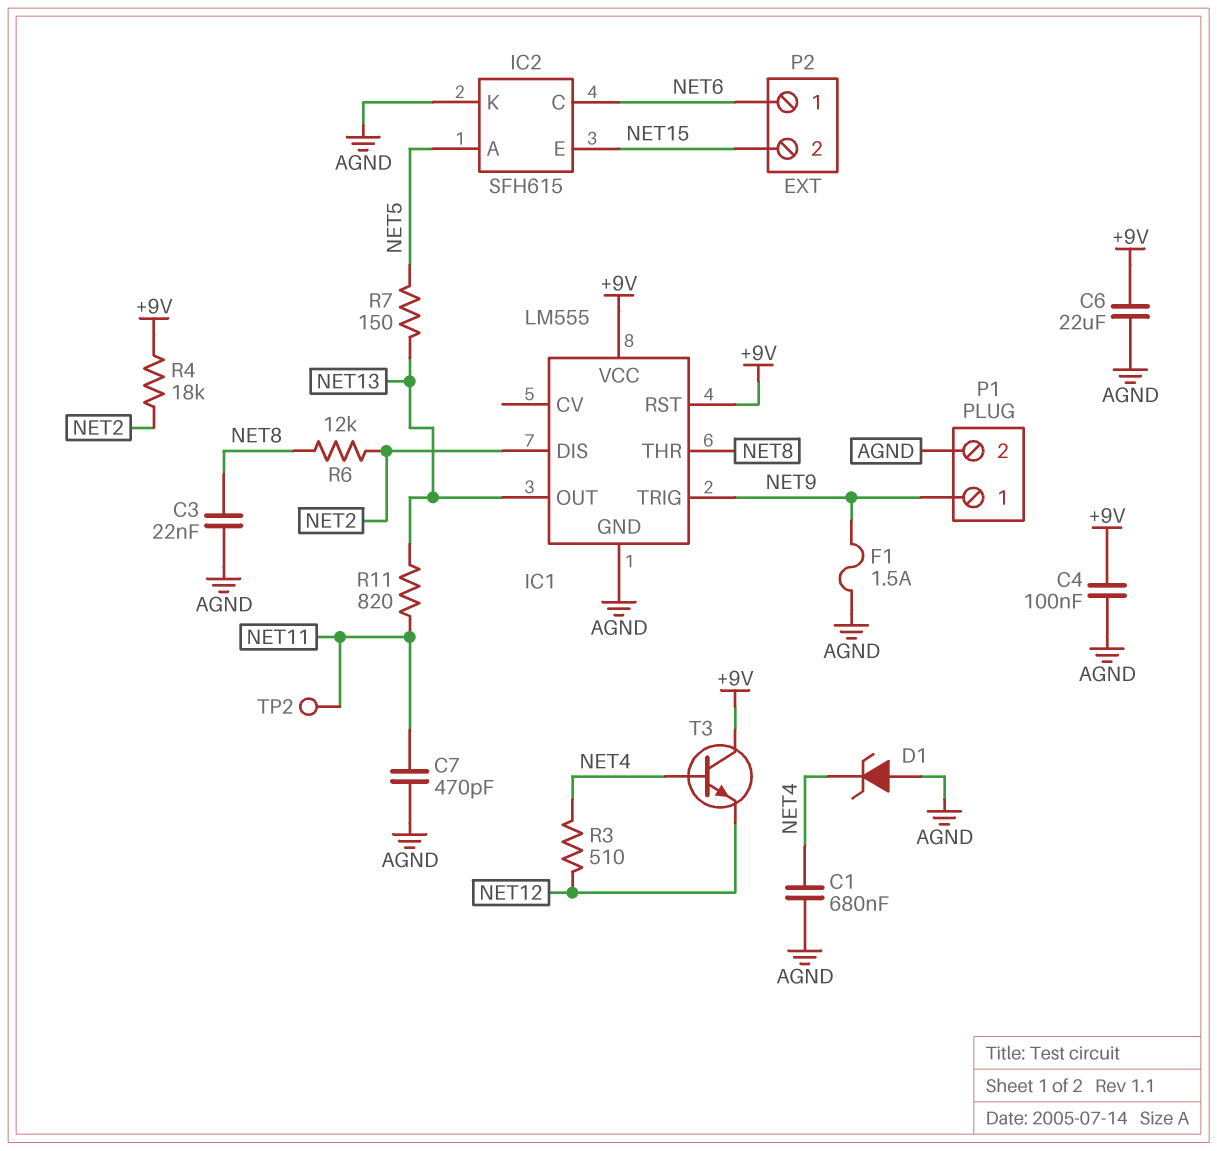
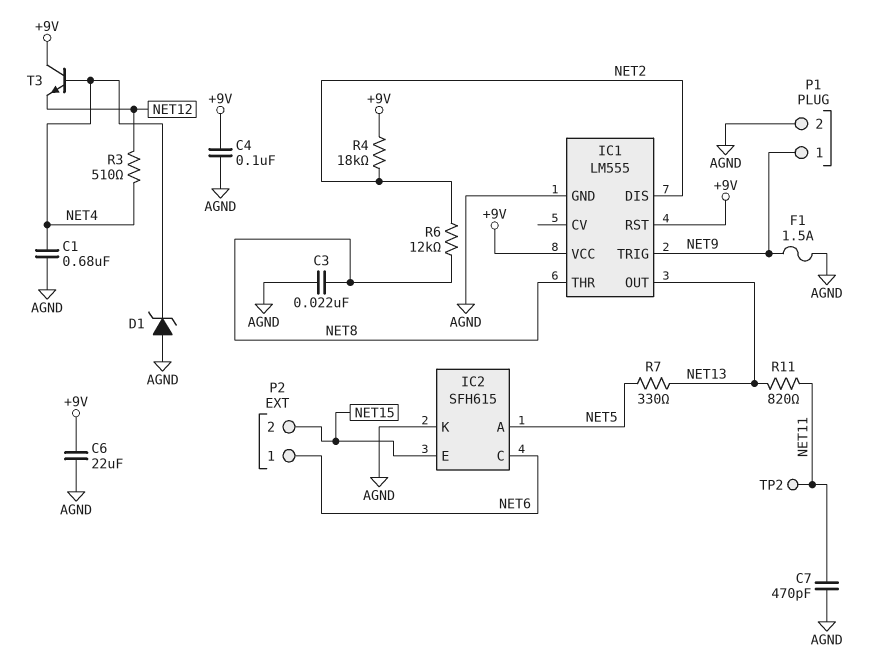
R7: 150 (NET5, NET13) -> 330 (NET5, NET13)

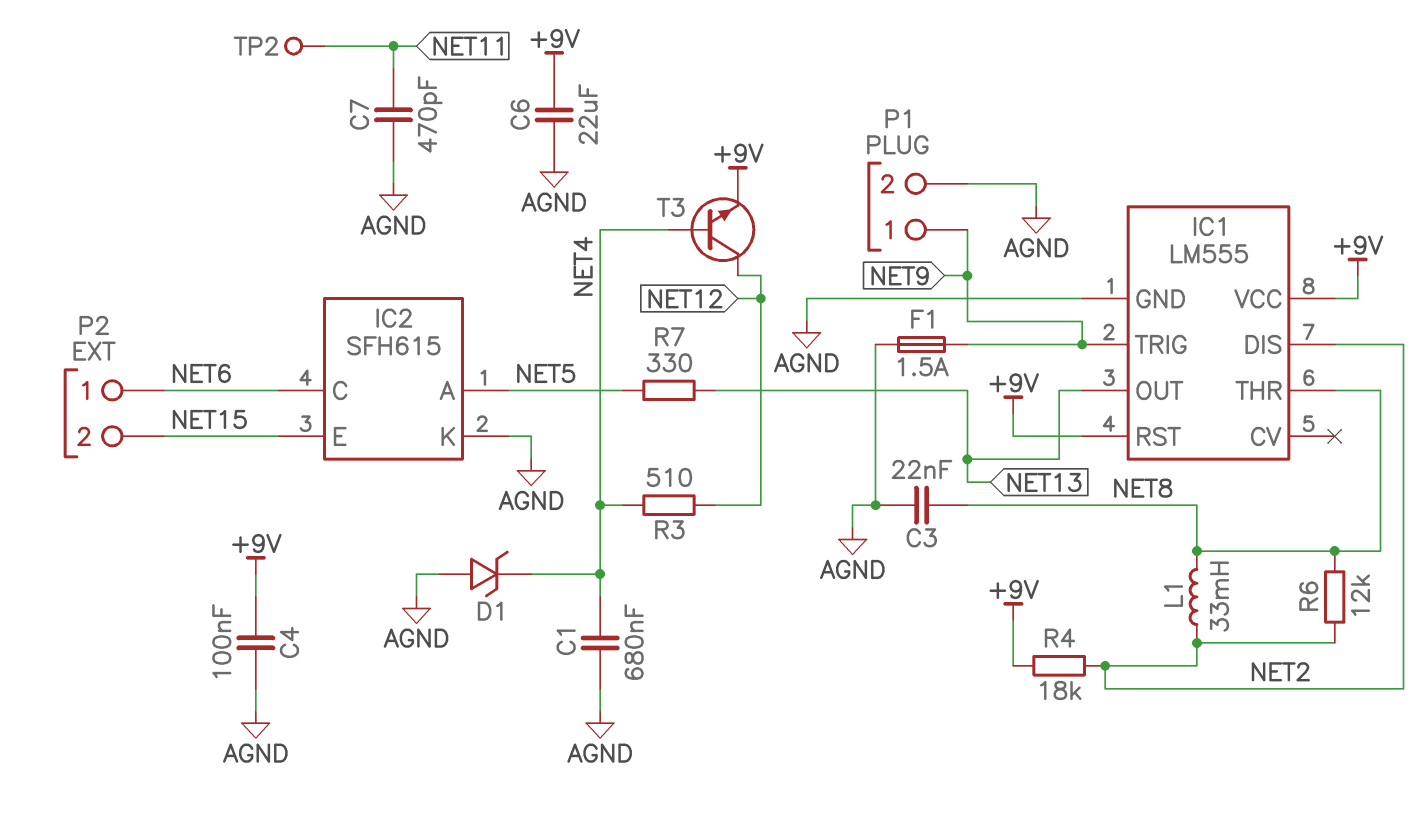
L1: none -> 33mH (NET2, NET8)
R11: 820 (NET11, NET13) -> none
T3: NPN (B NET4, C +9V, E NET12) -> NPN (B NET4, C NET12, E +9V)

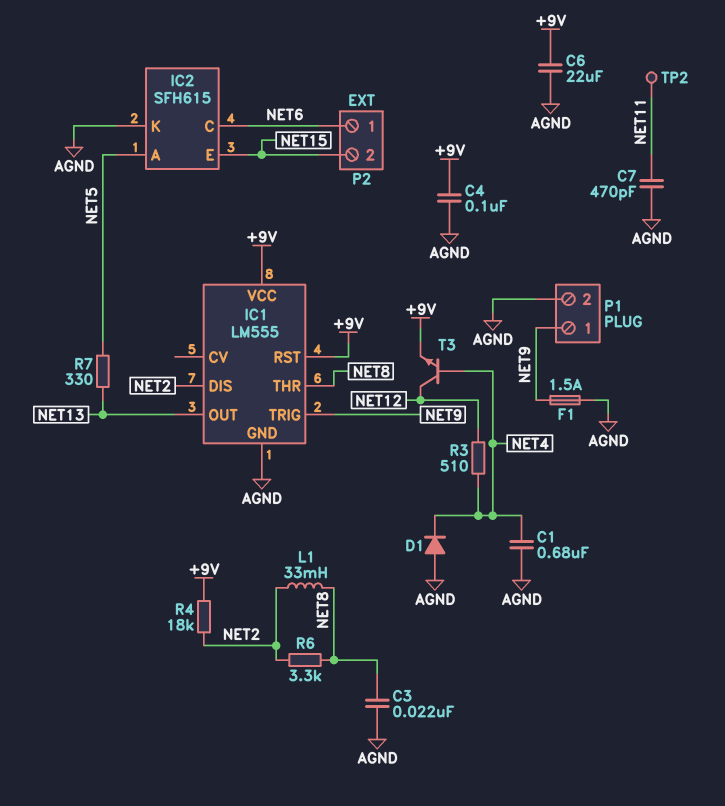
D1: zener (A AGND, K NET4) -> diode (A AGND, K NET4)
R6: 12k (NET2, NET8) -> 3.3k (NET2, NET8)

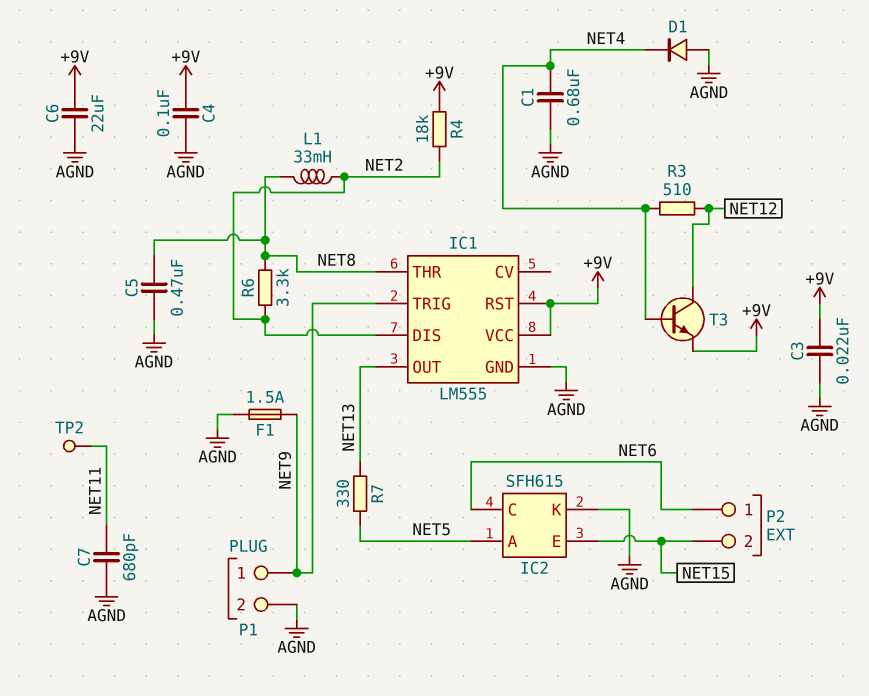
C3: 22nF (AGND, NET8) -> 22nF (+9V, AGND)
C5: none -> 470nF (AGND, NET8)
C7: 470pF (AGND, NET11) -> 680pF (AGND, NET11)

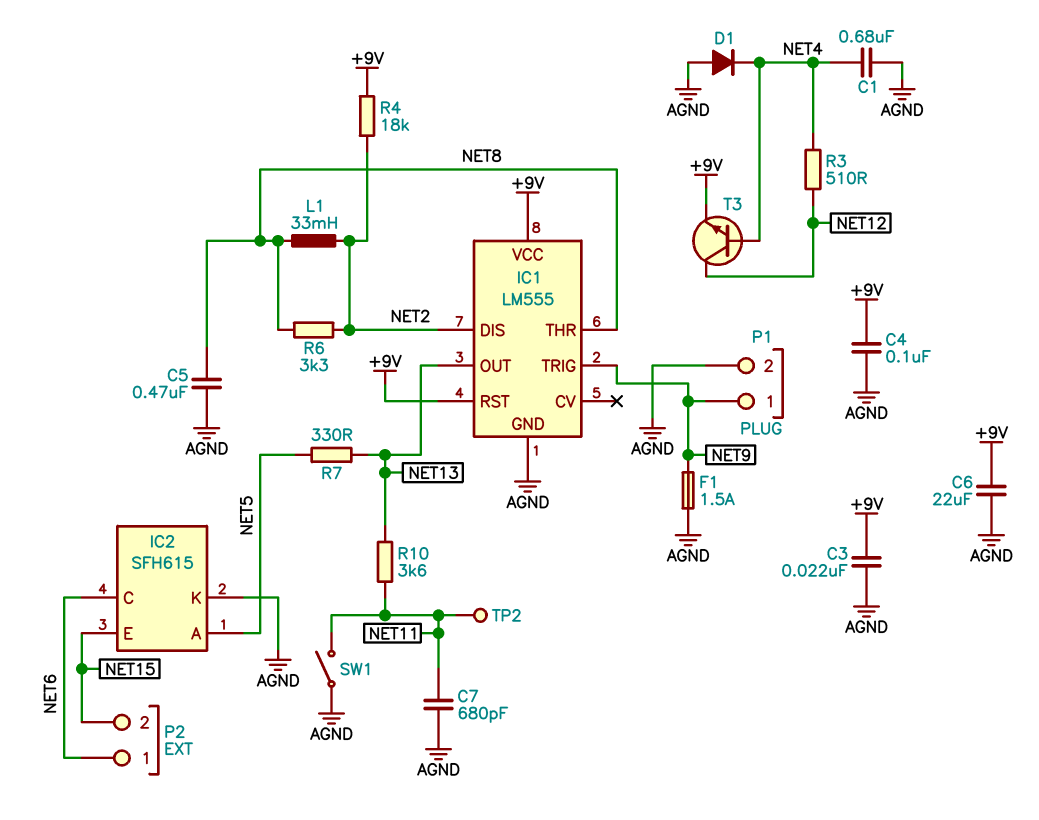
R10: none -> 3.6k (NET11, NET13)
SW1: none -> switch (AGND, NET11)

